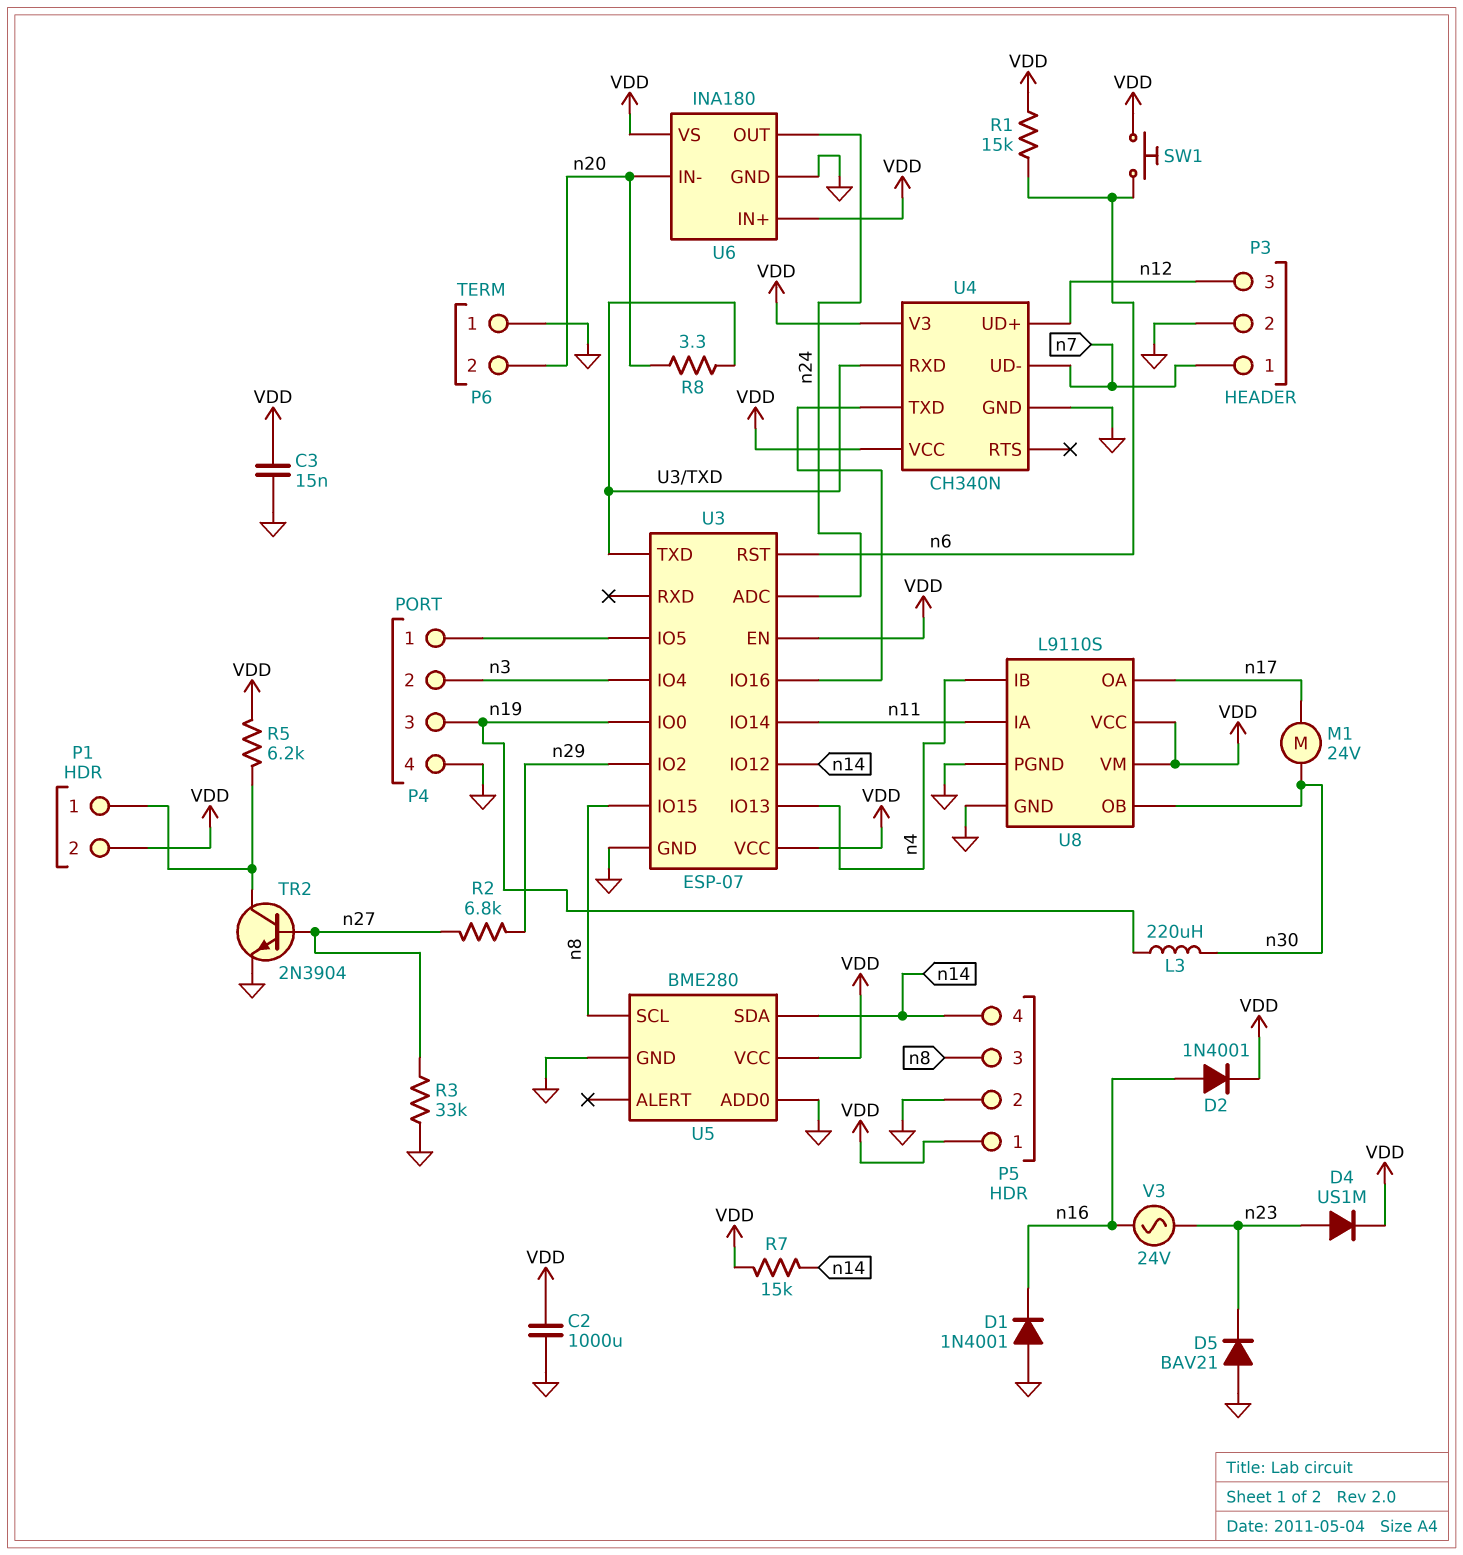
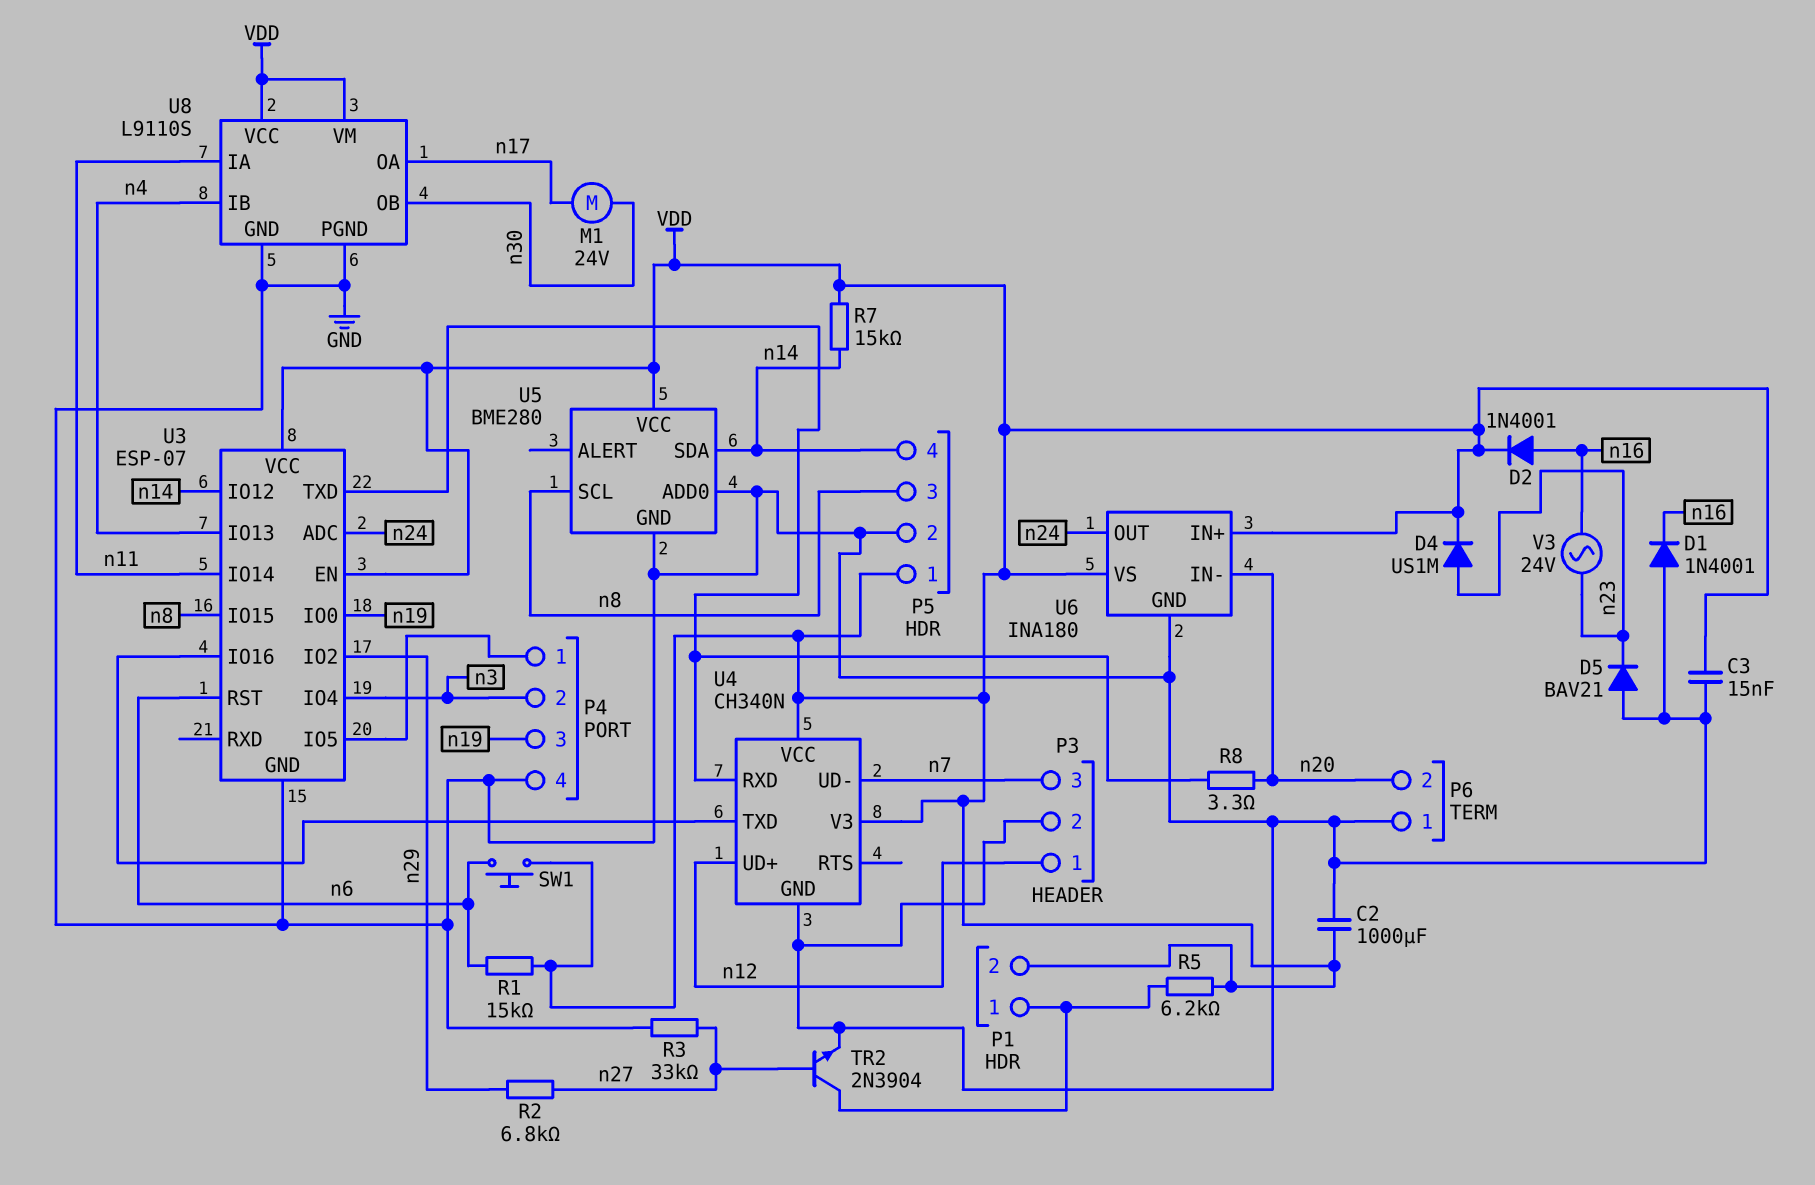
L3: 220uH (n19, n30) -> none
P3 pin 1: n7 -> n12
P3 pin 3: n12 -> n7

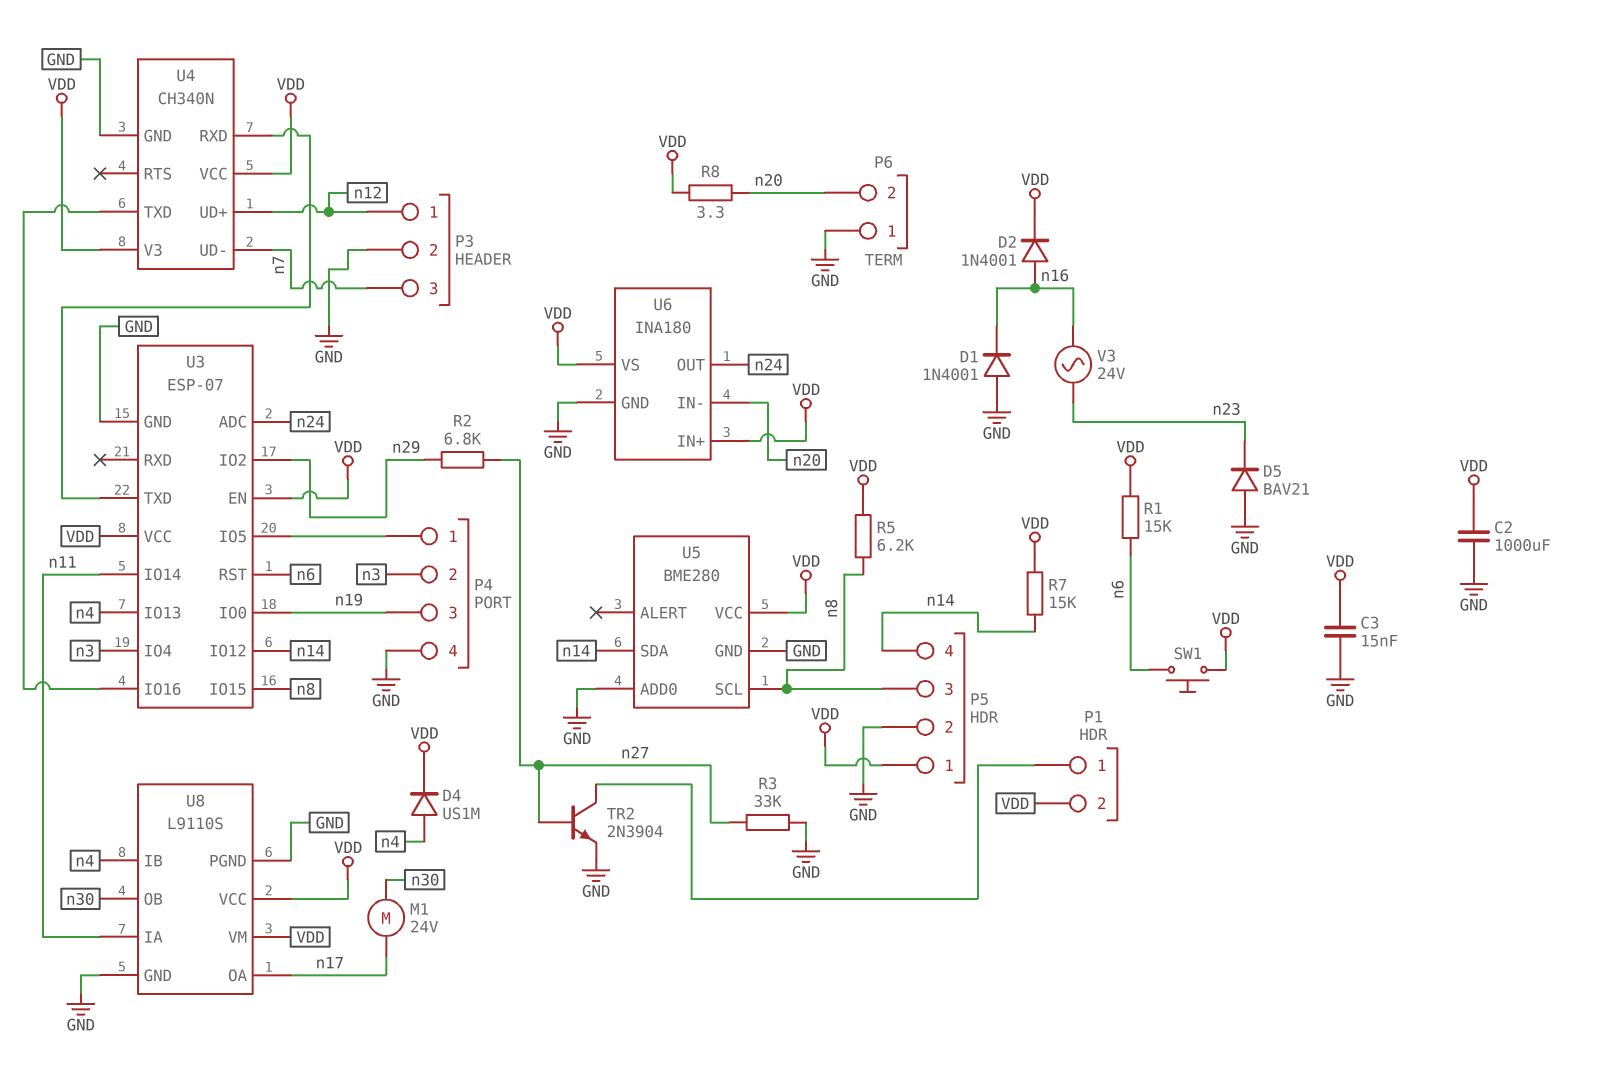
D4: diode US1M (A n23, K VDD) -> diode US1M (A n4, K VDD)
R5: 6.2k (P1/1, VDD) -> 6.2k (VDD, n8)
R8: 3.3 (U3/TXD, n20) -> 3.3 (VDD, n20)

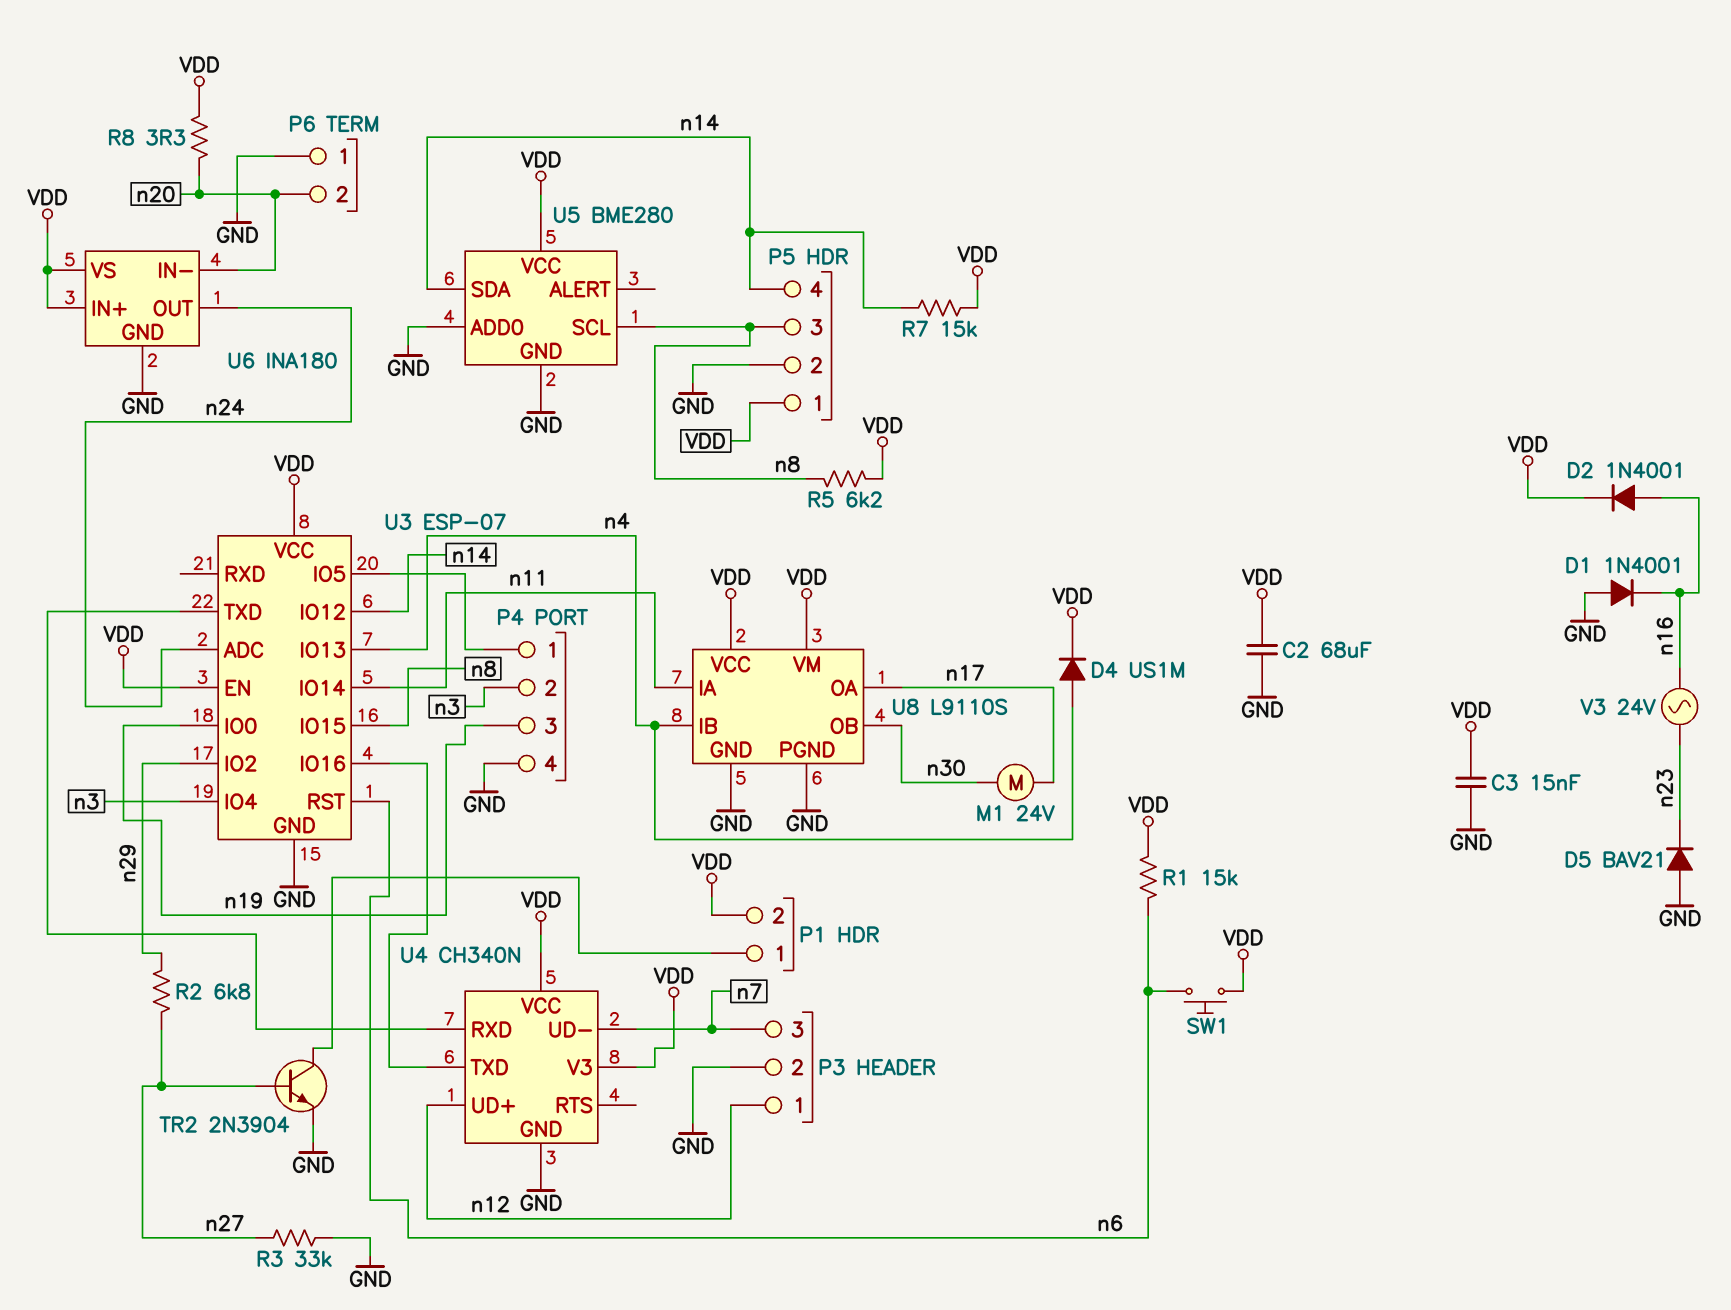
C2: 1000uF (GND, VDD) -> 68uF (GND, VDD)

